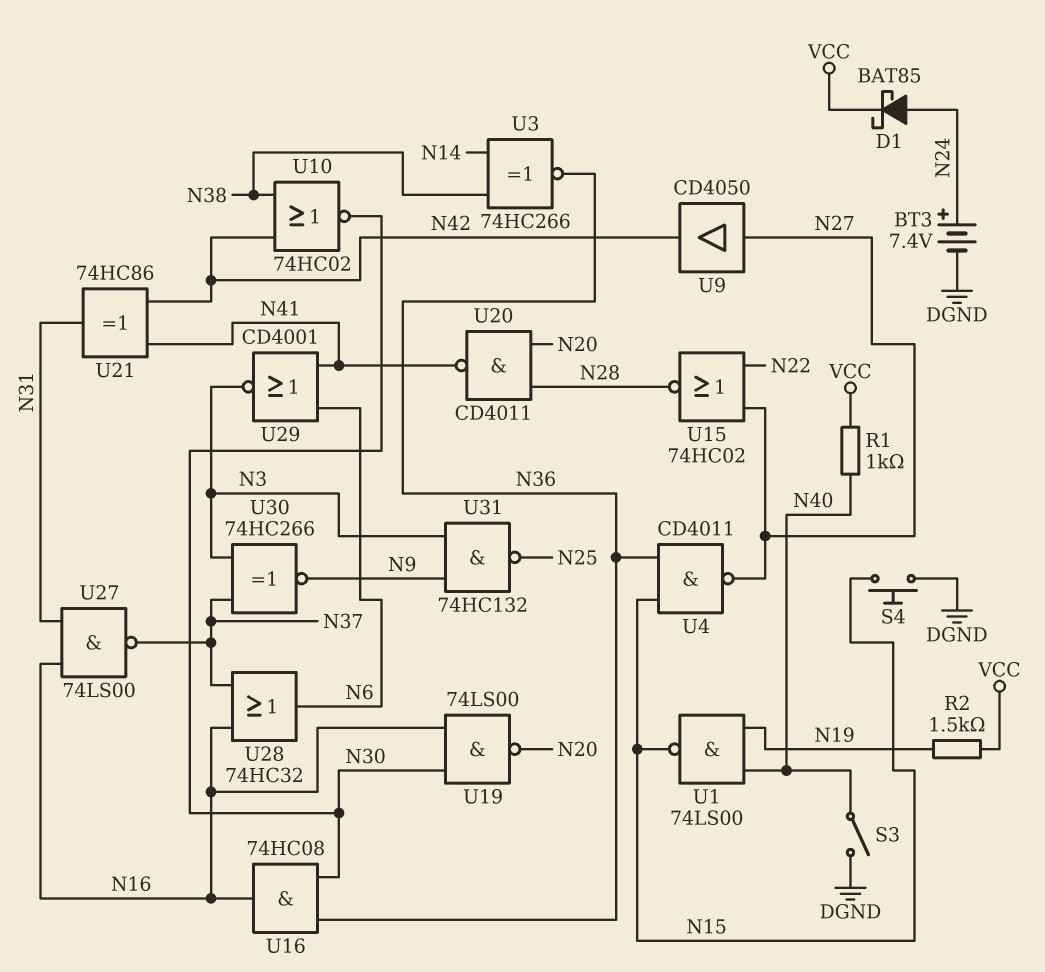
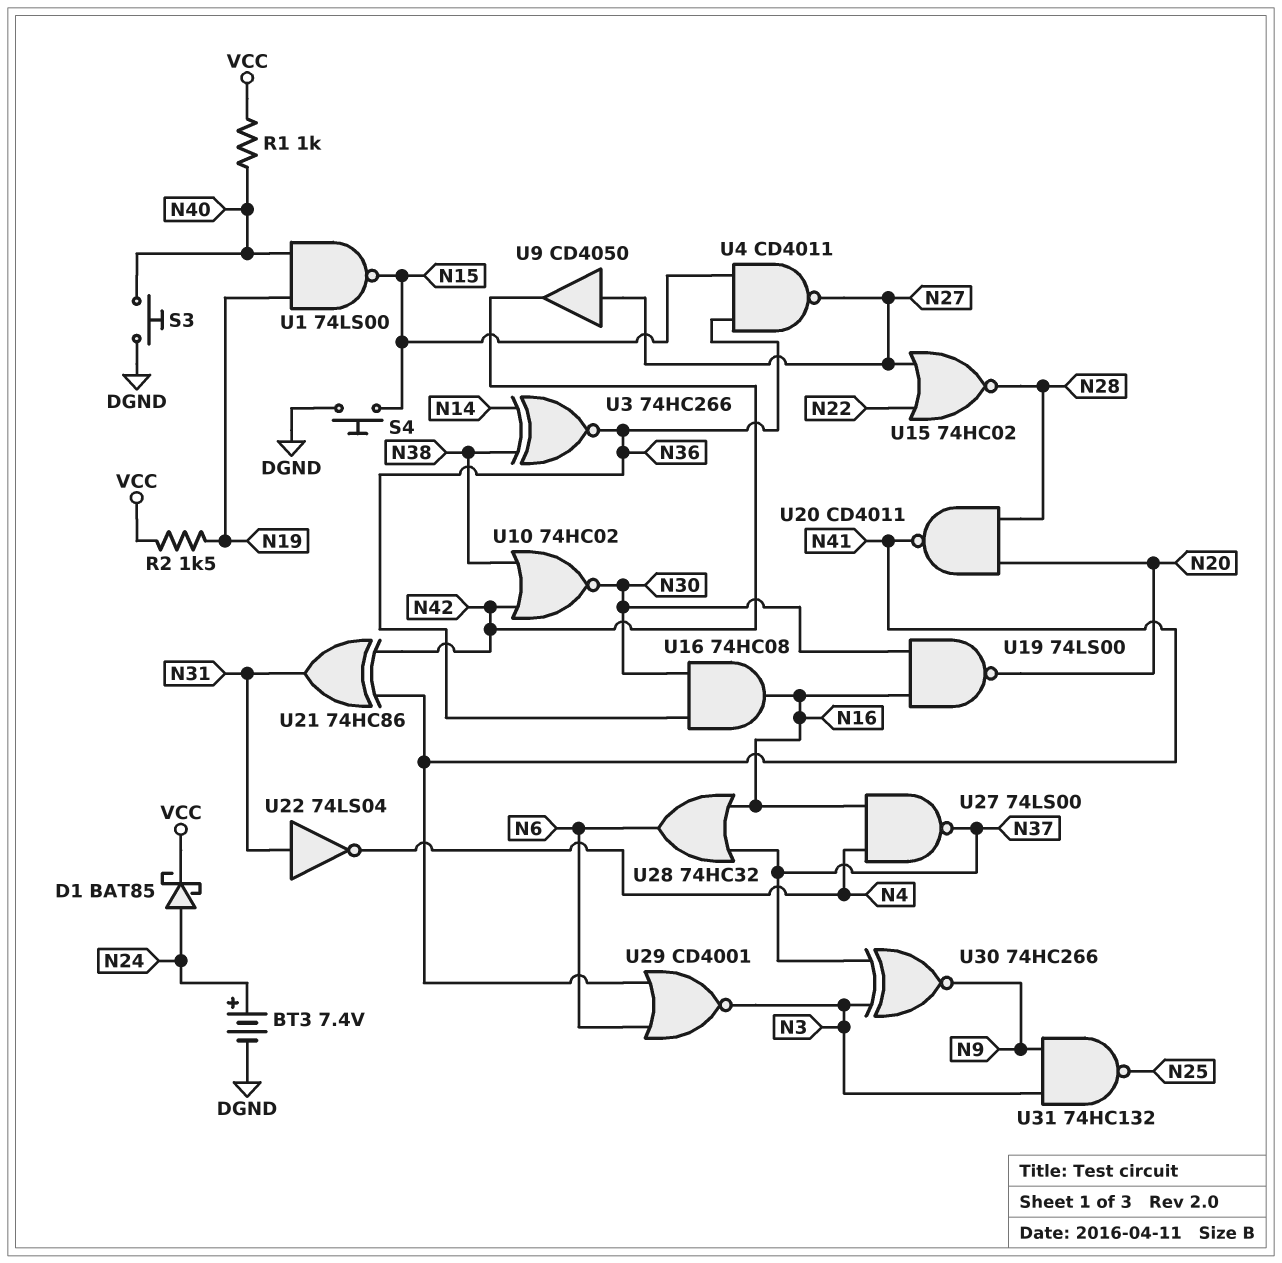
S3: switch (DGND, N40) -> button (DGND, N40)
U22: none -> NOT 74LS04 (in N31, out N4)
U27: NAND 74LS00 (in N16, in N31, out N37) -> NAND 74LS00 (in N4, in N16, out N37)

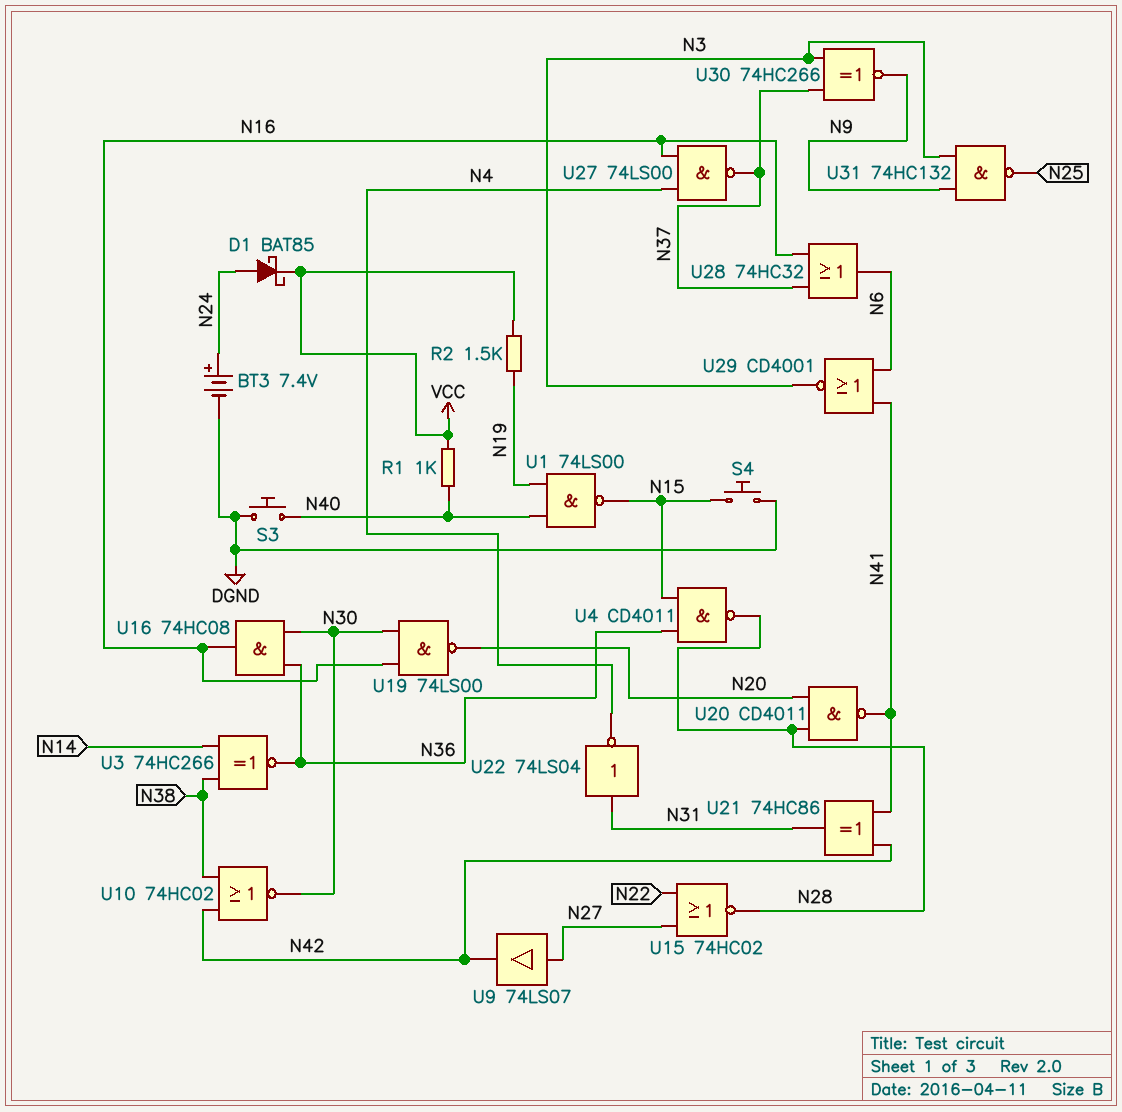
U4: NAND CD4011 (in N15, in N36, out N27) -> NAND CD4011 (in N15, in N36, out N28)
U9: buffer CD4050 (in N27, out N42) -> buffer 74LS07 (in N27, out N42)

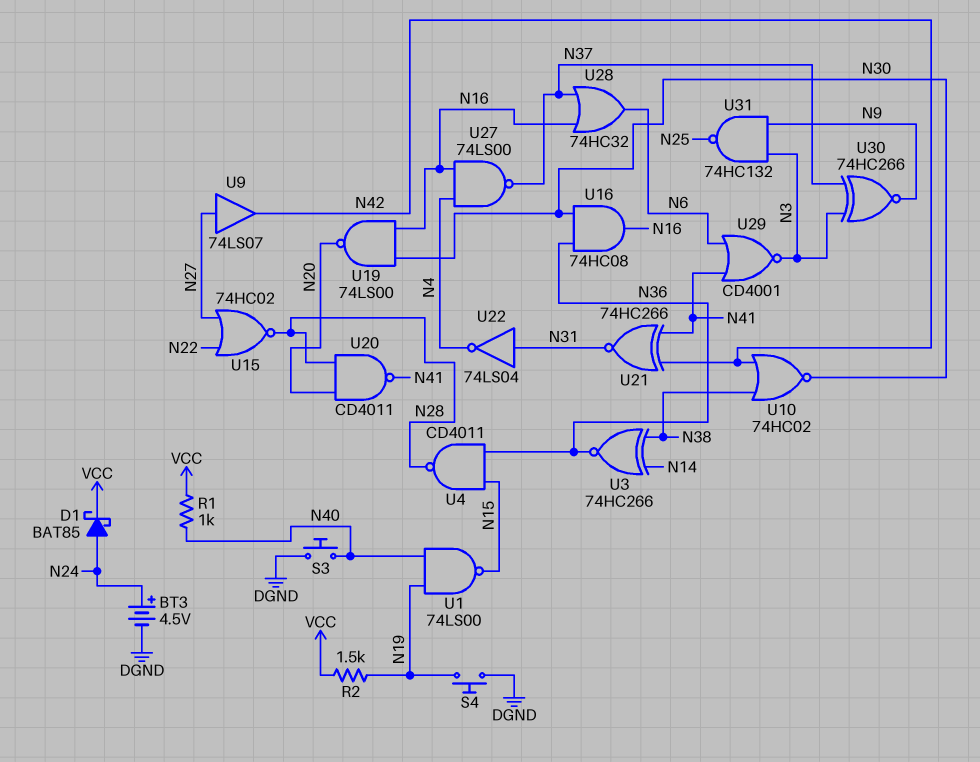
BT3: 7.4V (plus N24, minus DGND) -> 4.5V (plus N24, minus DGND)
S4: button (DGND, N15) -> button (DGND, N19)
U21: XOR 74HC86 (in N41, in N42, out N31) -> XNOR 74HC266 (in N41, in N42, out N31)

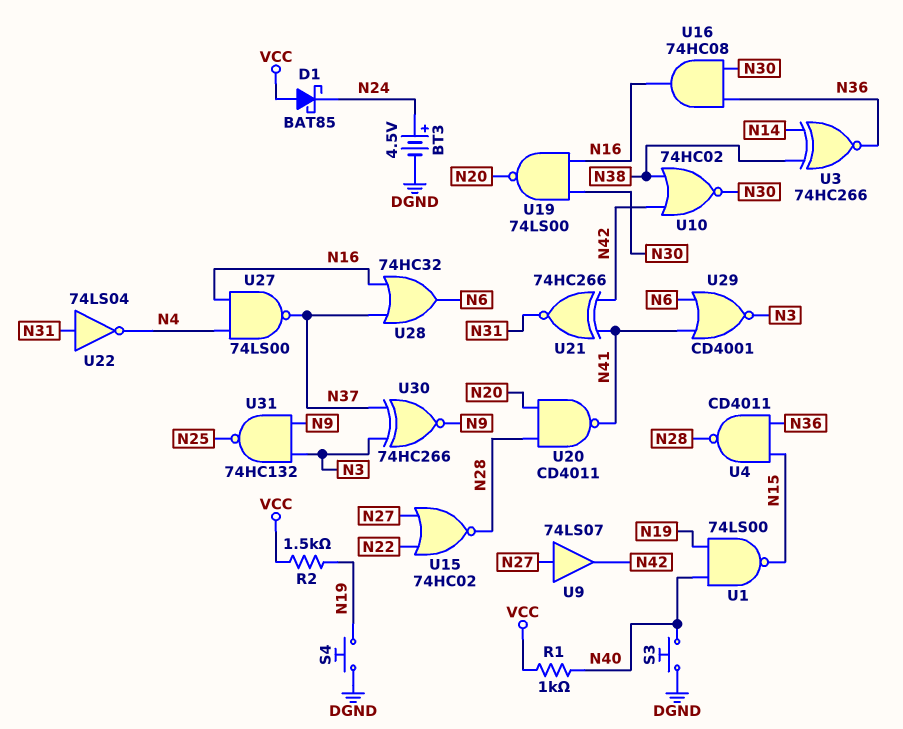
D1: schottky BAT85 (A N24, K VCC) -> schottky BAT85 (A VCC, K N24)

